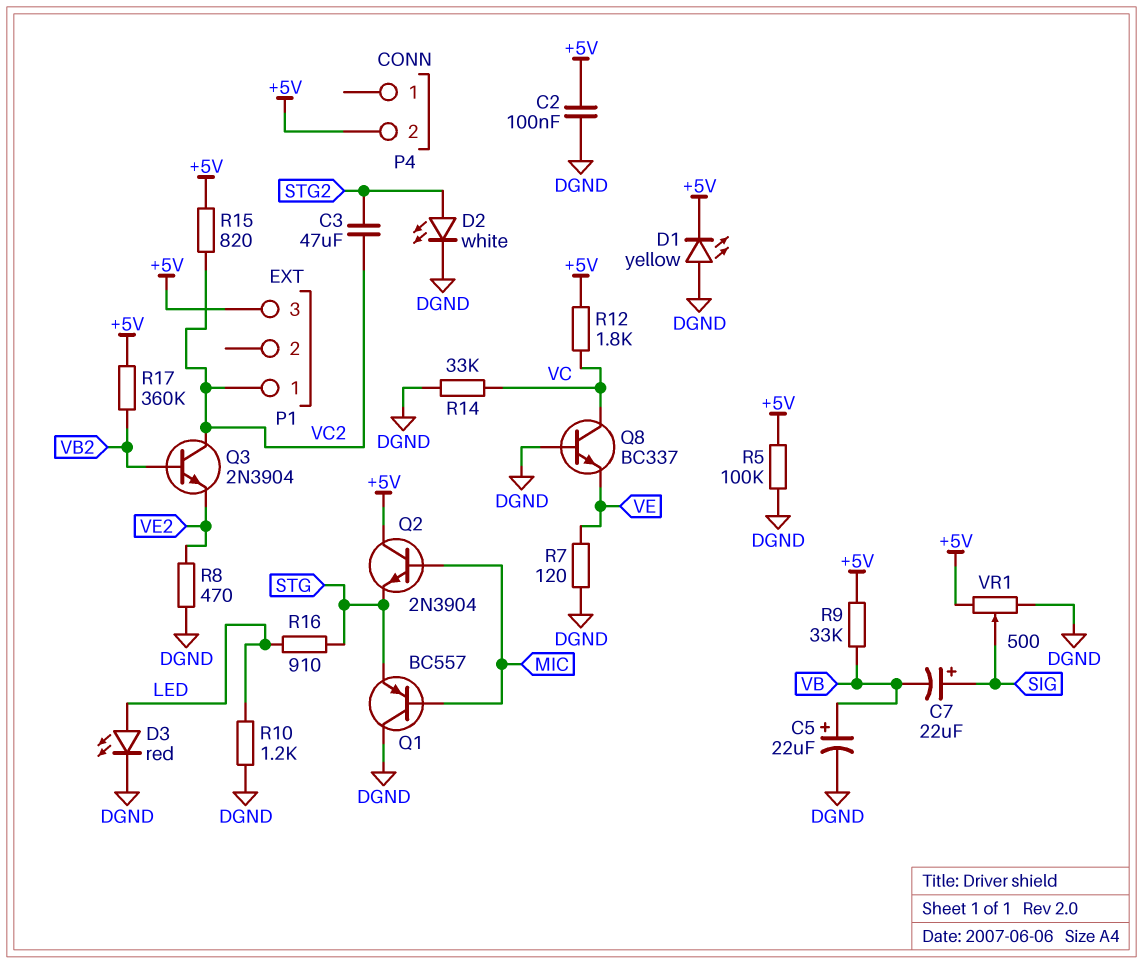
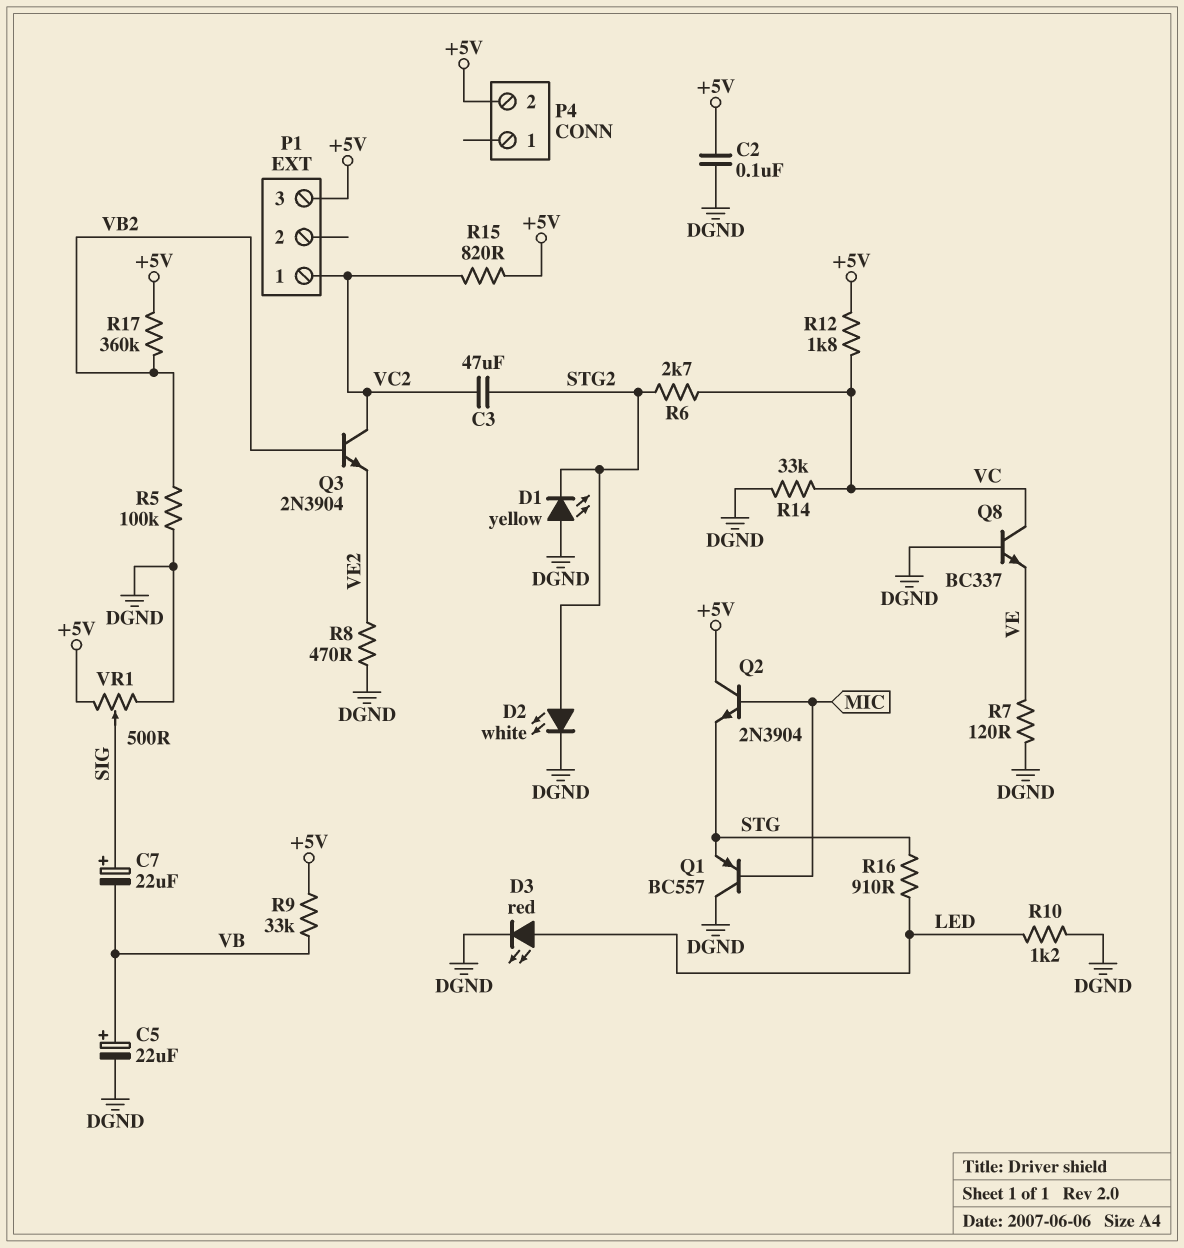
D1: LED yellow (A DGND, K +5V) -> LED yellow (A DGND, K STG2)
R5: 100k (+5V, DGND) -> 100k (DGND, VB2)
R6: none -> 2.7k (STG2, VC)

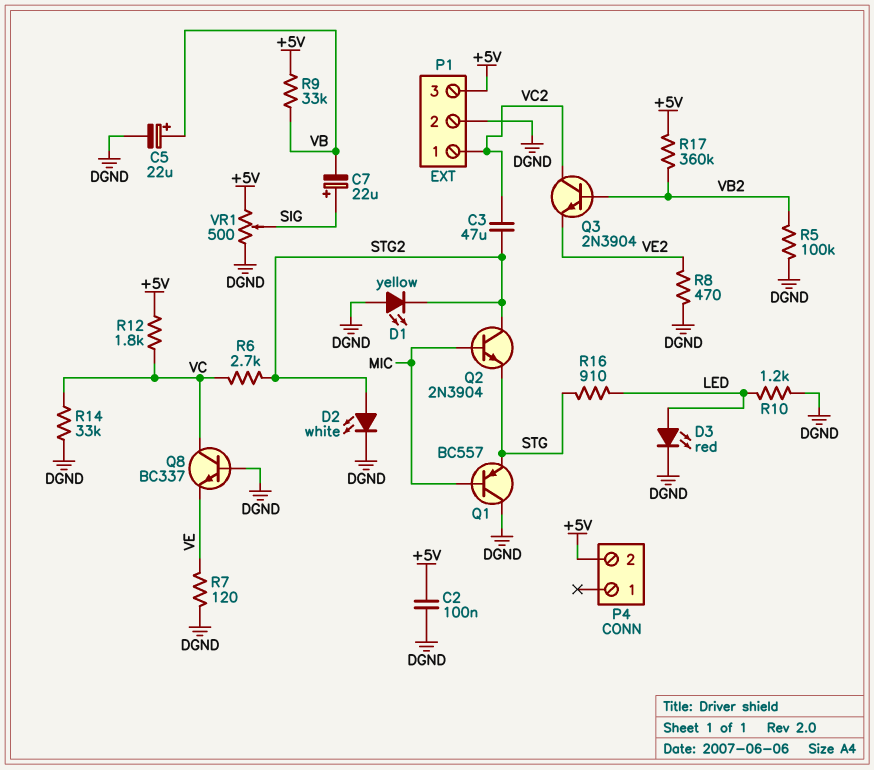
P1 pin 2: none -> DGND
Q2: NPN 2N3904 (B MIC, C +5V, E STG) -> NPN 2N3904 (B MIC, C STG2, E STG)
R15: 820 (+5V, VC2) -> none

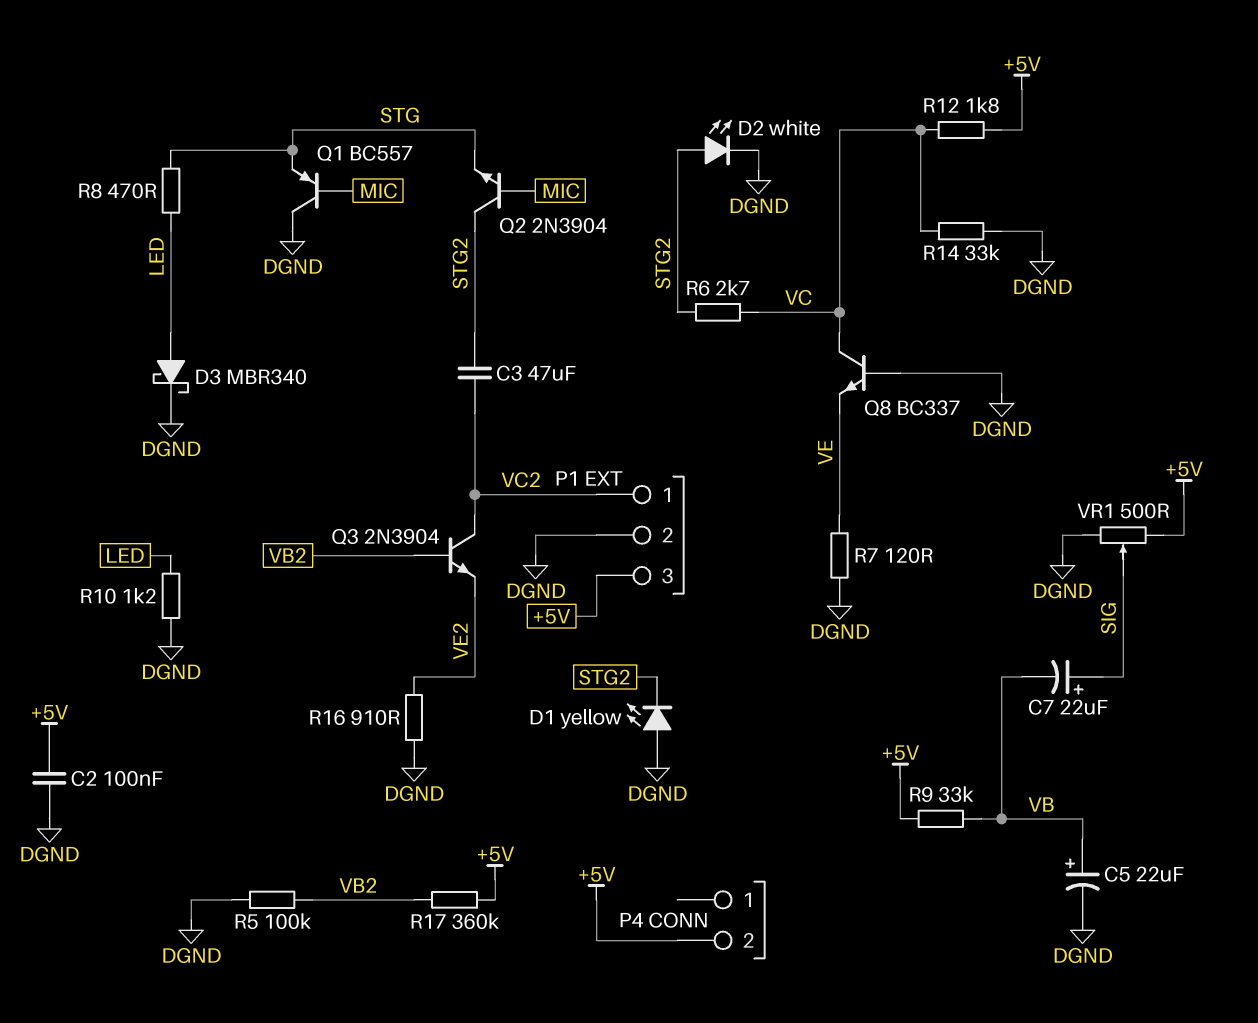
D3: LED red (A LED, K DGND) -> schottky MBR340 (A LED, K DGND)
R8: 470 (DGND, VE2) -> 470 (LED, STG)
R16: 910 (LED, STG) -> 910 (DGND, VE2)

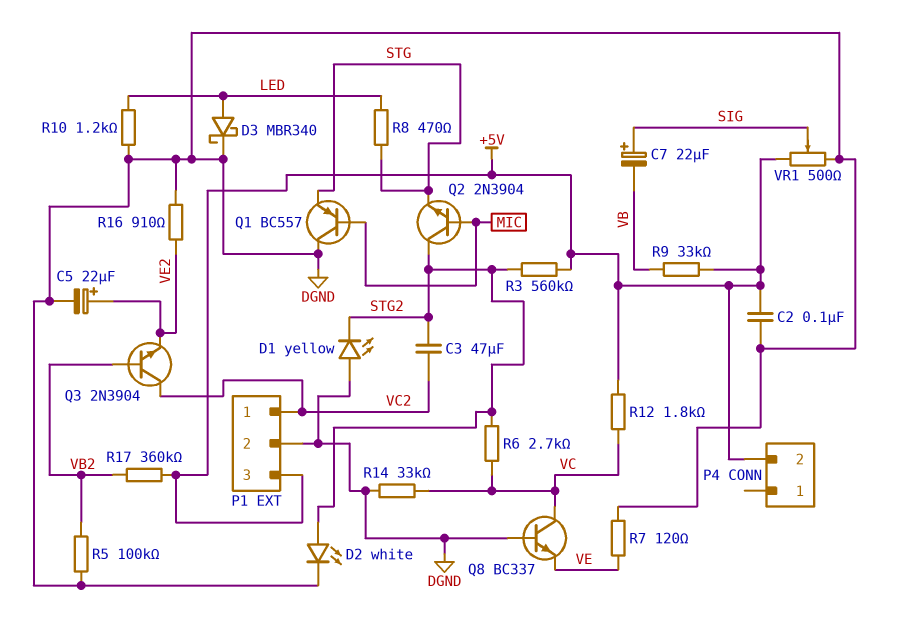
C5: 22uF (plus VB, minus DGND) -> 22uF (plus VE2, minus DGND)
R3: none -> 560k (+5V, STG2)

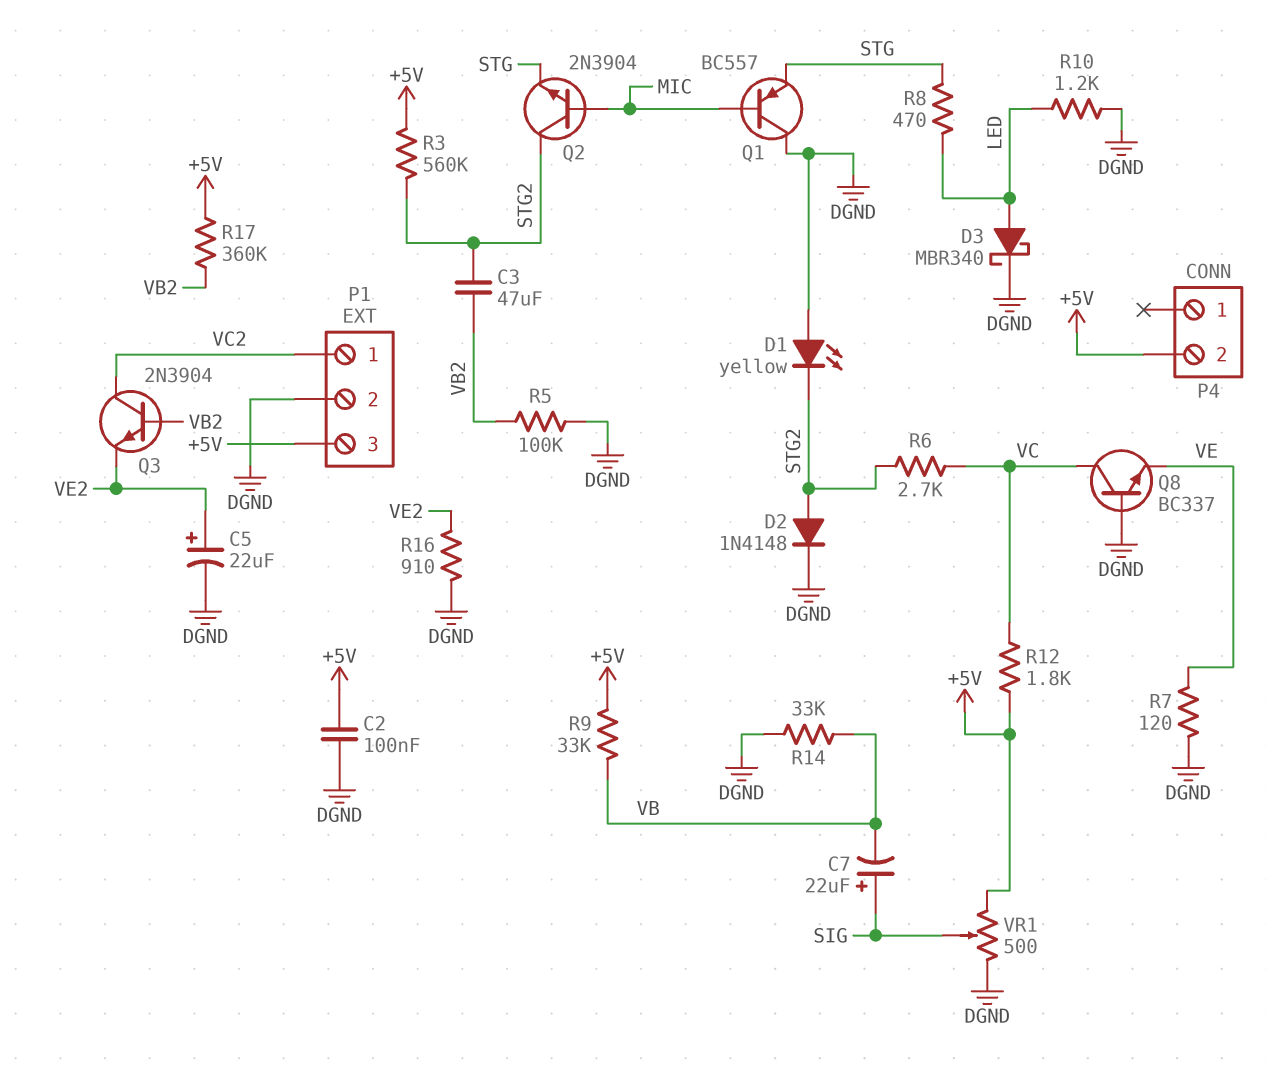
C3: 47uF (STG2, VC2) -> 47uF (STG2, VB2)
D2: LED white (A STG2, K DGND) -> diode 1N4148 (A STG2, K DGND)
R14: 33k (DGND, VC) -> 33k (DGND, VB)

